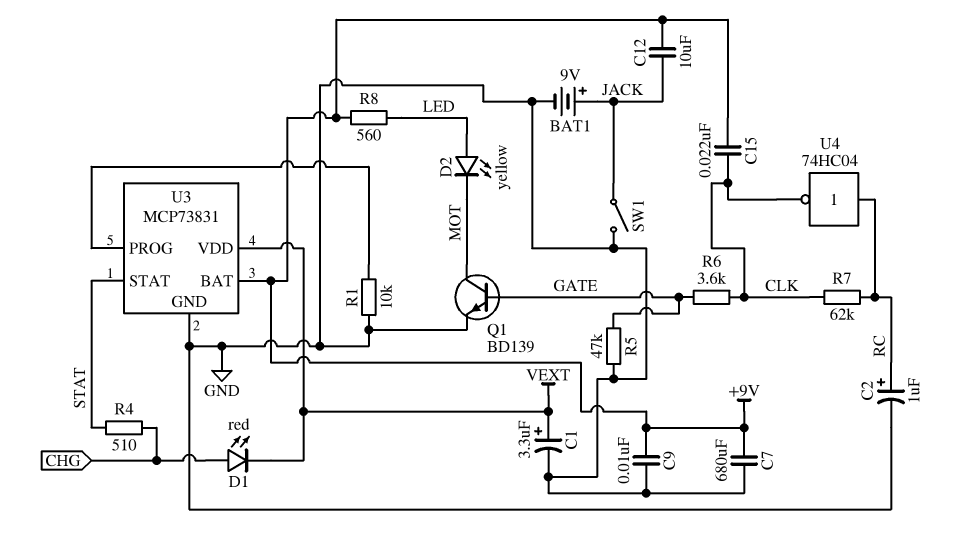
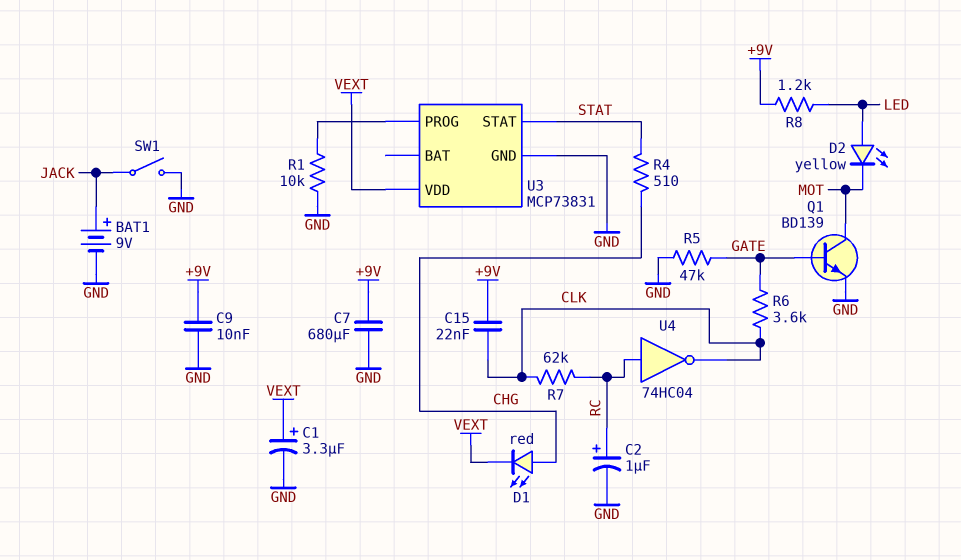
C12: 10uF (+9V, JACK) -> none
R8: 560 (+9V, LED) -> 1.2k (+9V, LED)
U3 pin BAT: +9V -> none

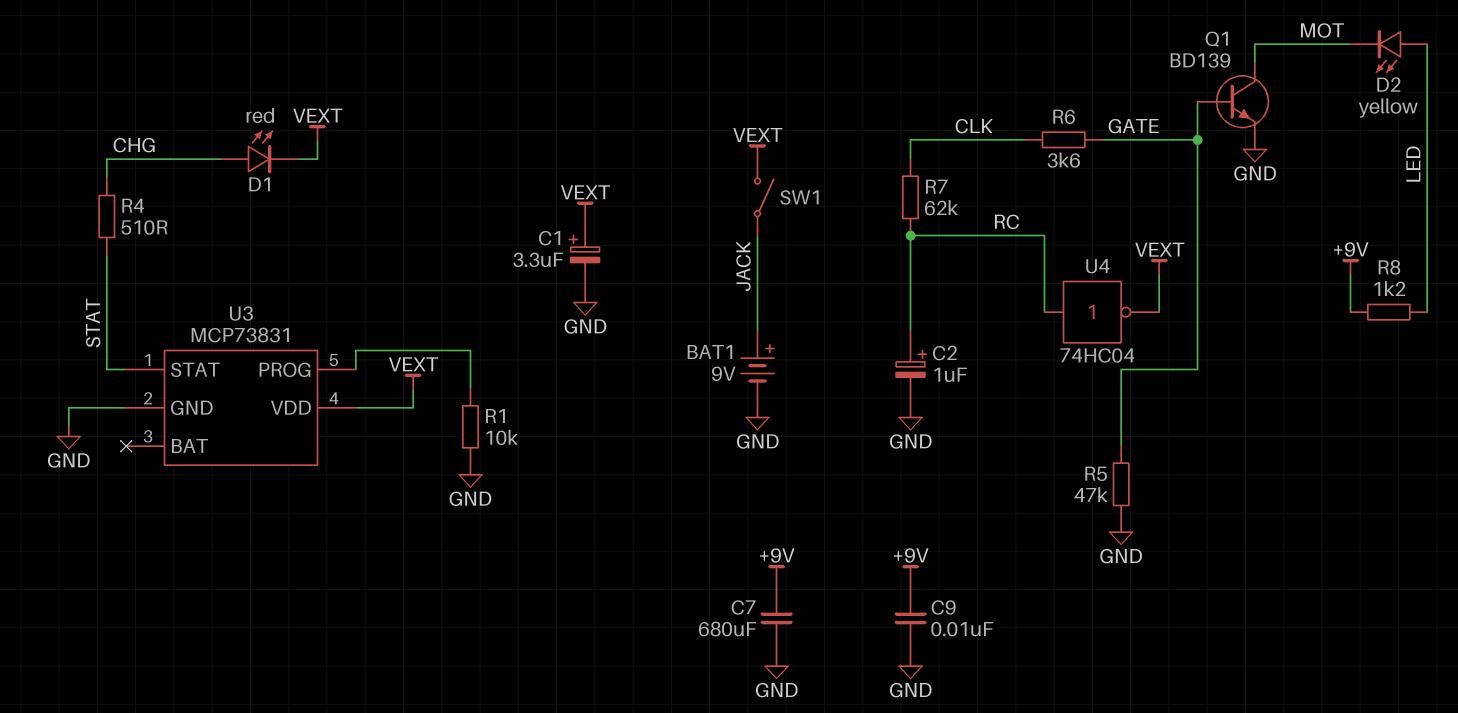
C15: 22nF (+9V, CLK) -> none
SW1: switch (GND, JACK) -> switch (JACK, VEXT)
U4: NOT 74HC04 (in RC, out CLK) -> NOT 74HC04 (in RC, out VEXT)

